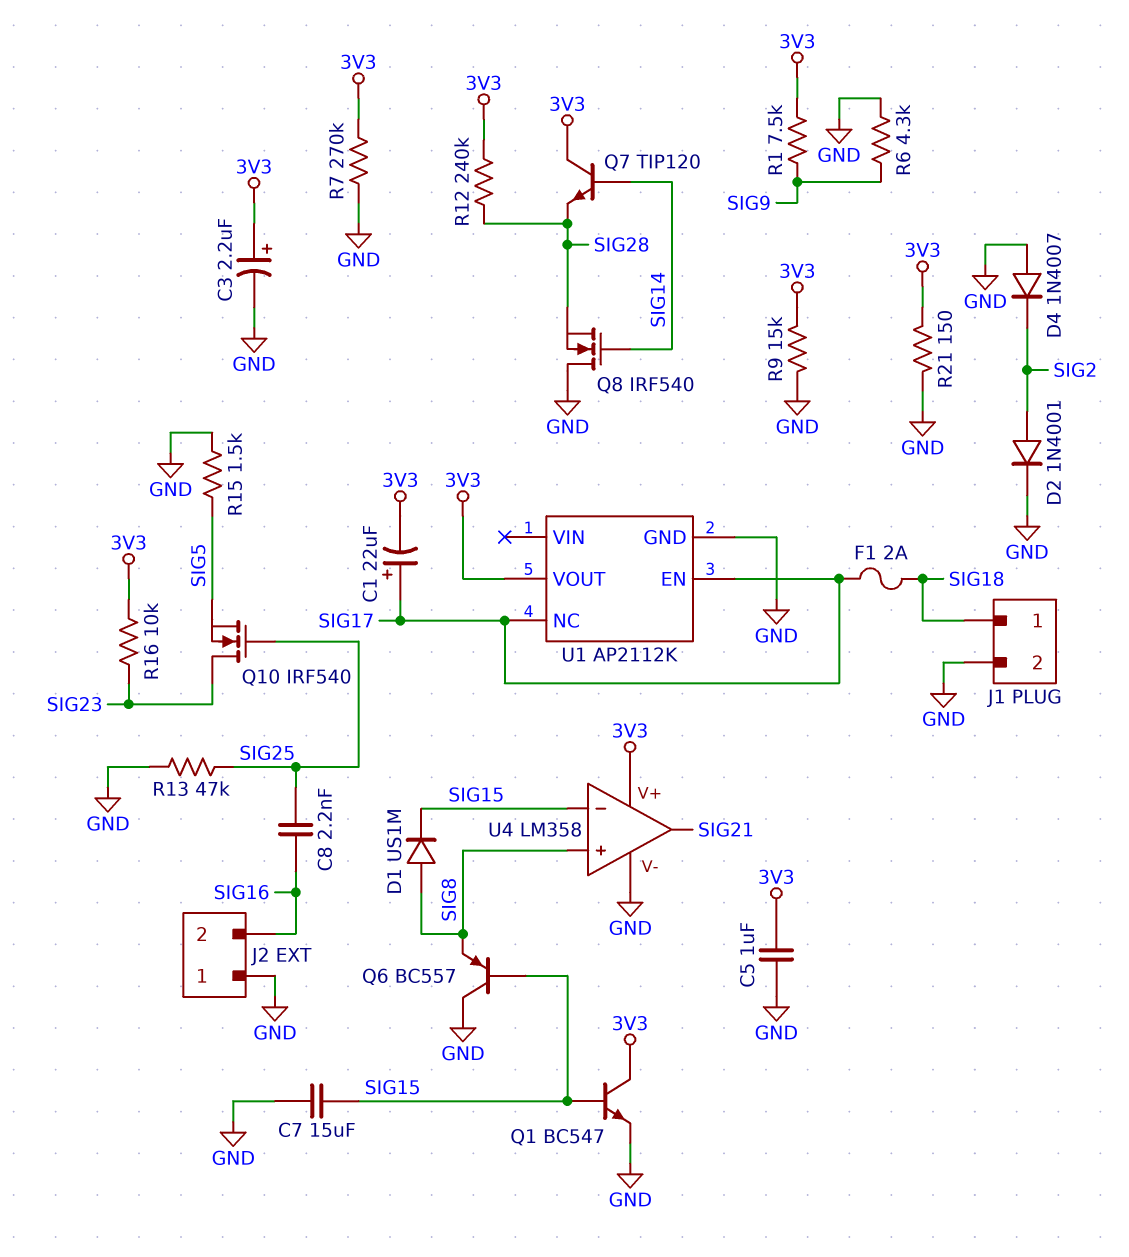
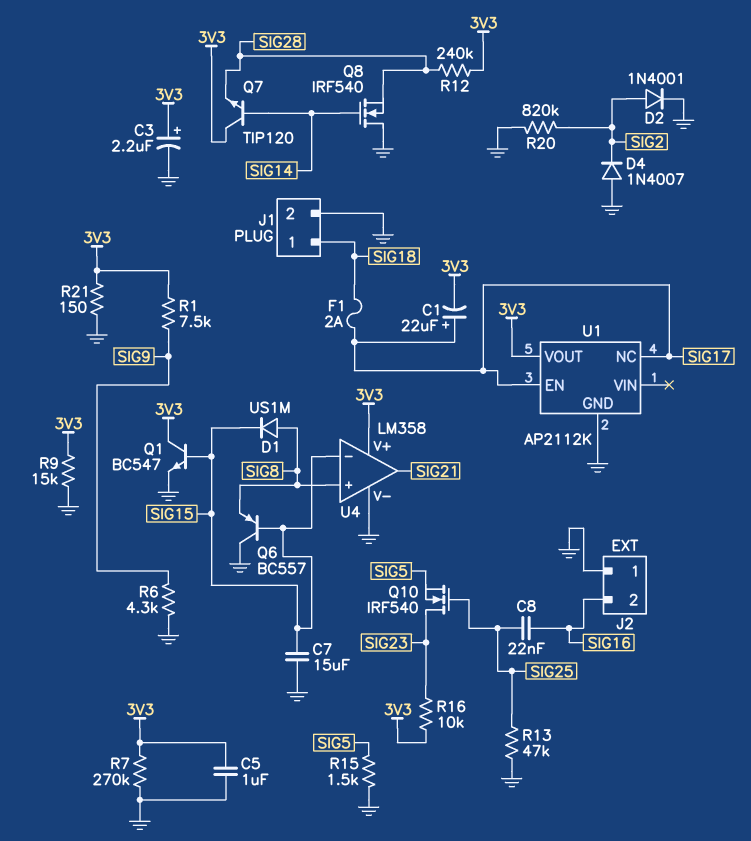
C8: 2.2nF (SIG16, SIG25) -> 22nF (SIG16, SIG25)
R20: none -> 820k (GND, SIG2)

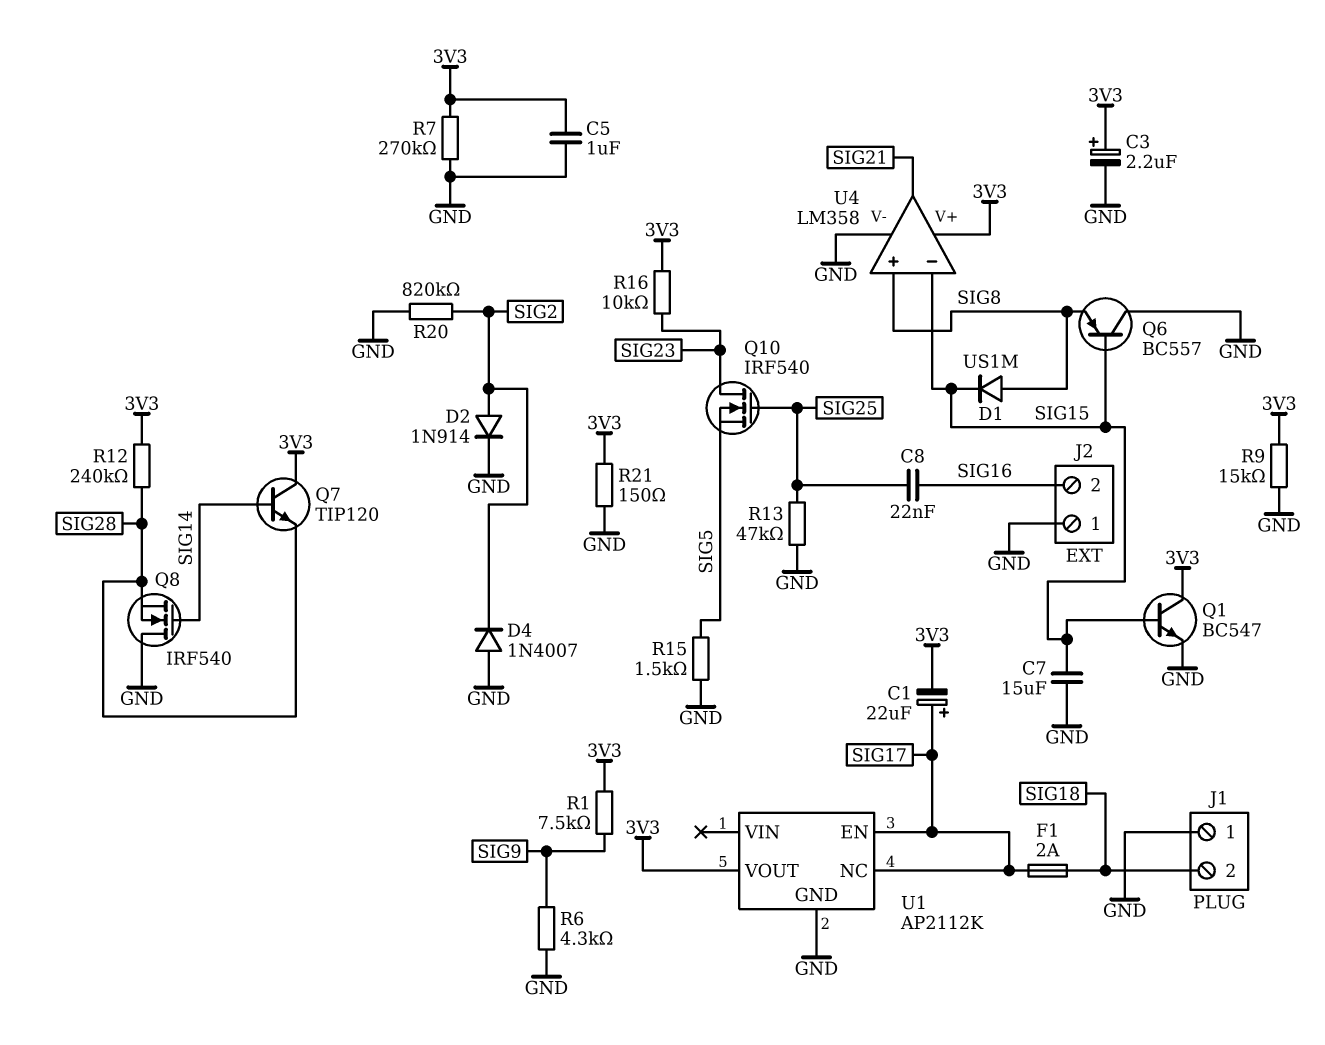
D2: diode 1N4001 (A SIG2, K GND) -> diode 1N914 (A SIG2, K GND)
J1 pin 1: SIG18 -> GND
J1 pin 2: GND -> SIG18

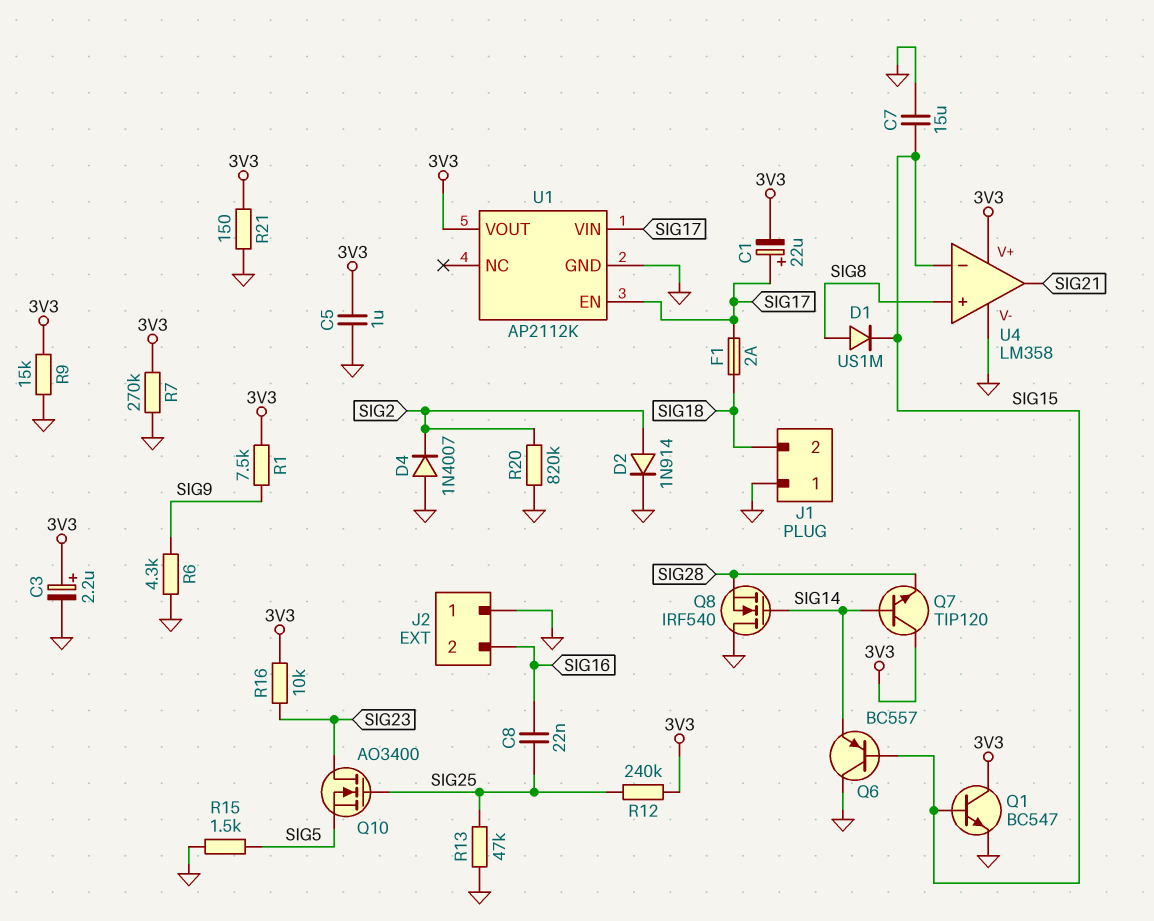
Q6: PNP BC557 (B SIG15, C GND, E SIG8) -> PNP BC557 (B SIG15, C GND, E SIG14)
Q10: NMOS IRF540 (G SIG25, D SIG23, S SIG5) -> NMOS AO3400 (G SIG25, D SIG23, S SIG5)
R12: 240k (3V3, SIG28) -> 240k (3V3, SIG25)
U1 pin NC: SIG17 -> none
U1 pin VIN: none -> SIG17

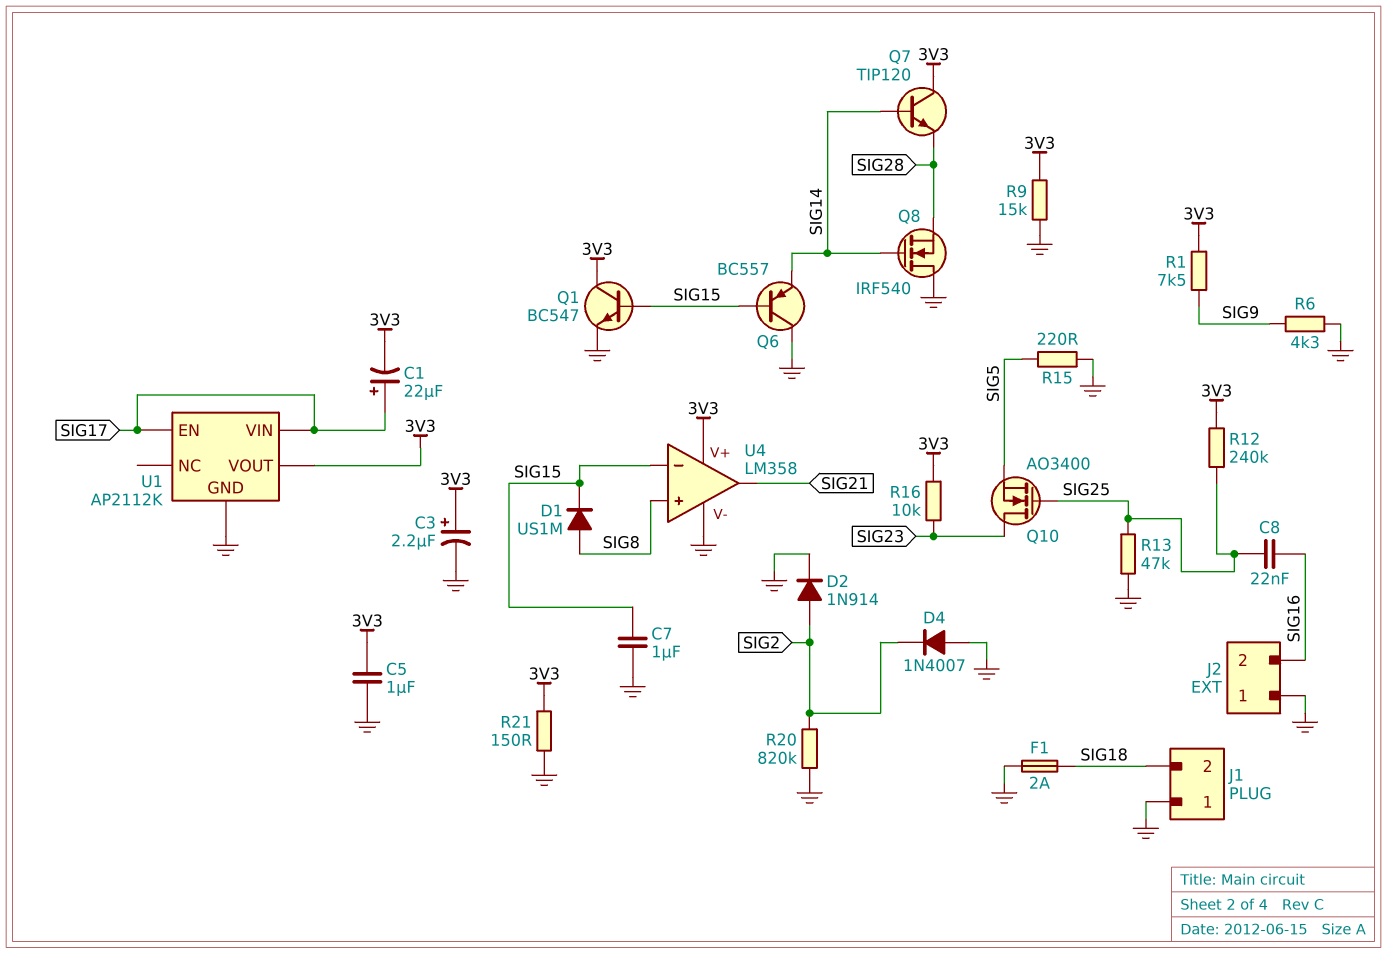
C7: 15uF (GND, SIG15) -> 1uF (GND, SIG15)
F1: 2A (SIG17, SIG18) -> 2A (GND, SIG18)
R7: 270k (3V3, GND) -> none
R15: 1.5k (GND, SIG5) -> 220 (GND, SIG5)

